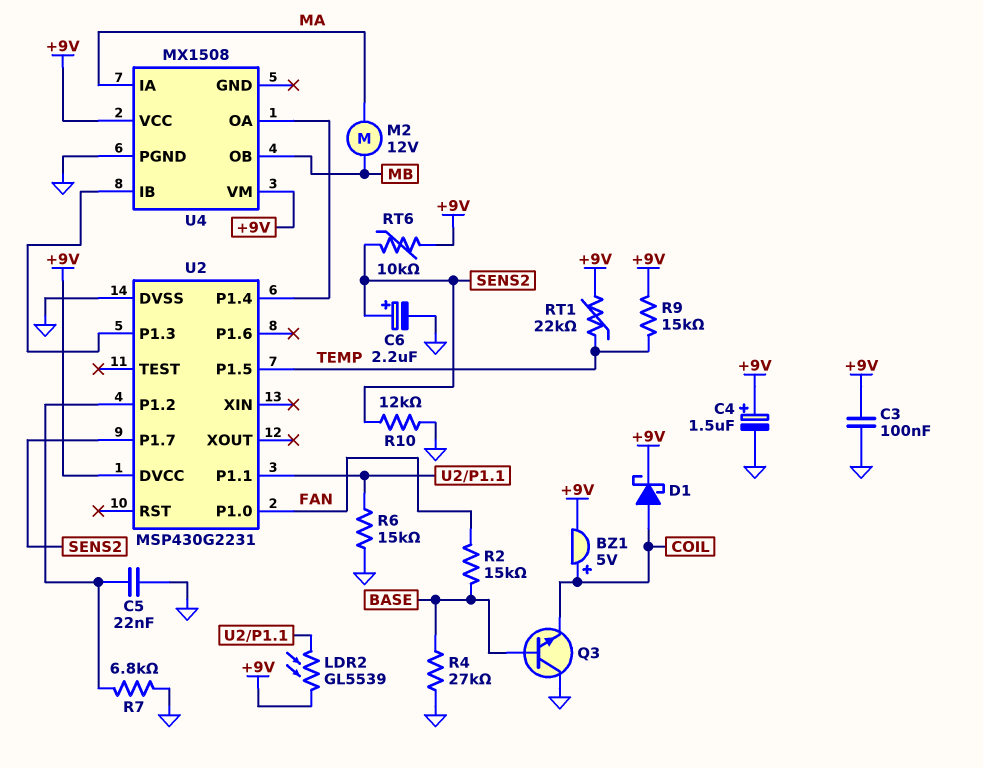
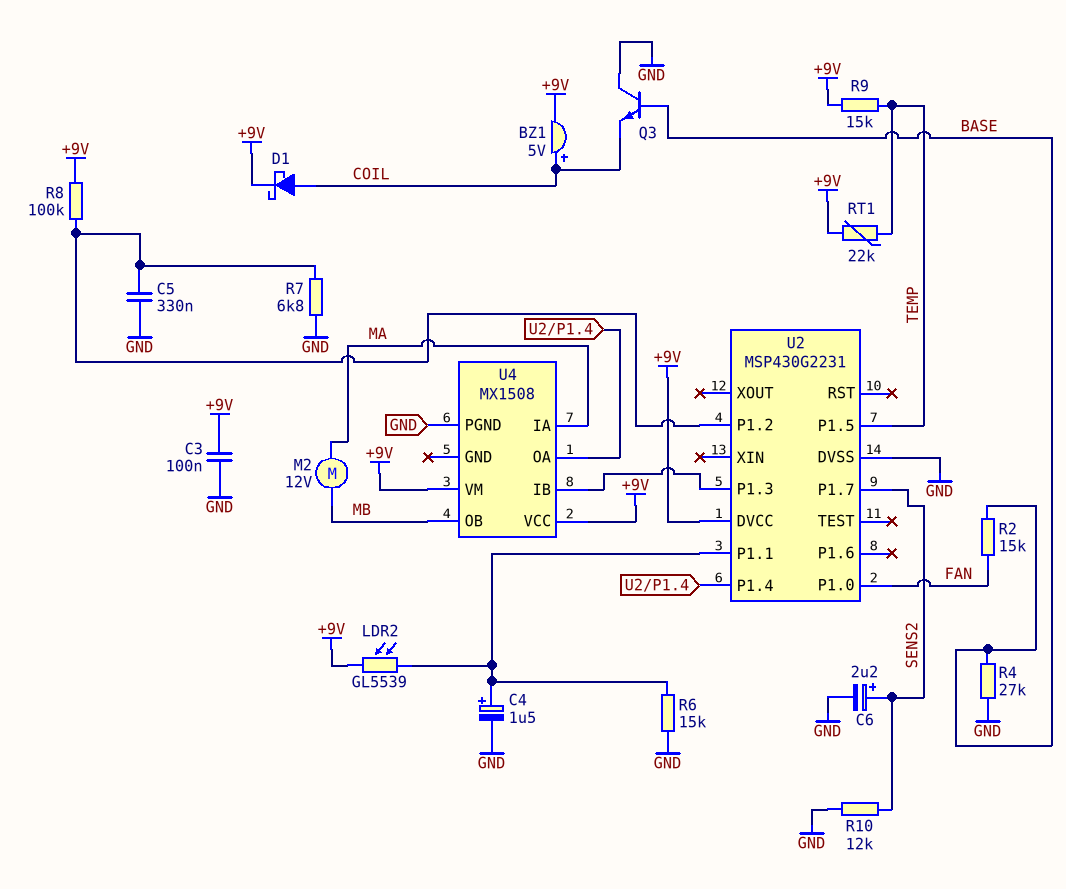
C4: 1.5uF (plus +9V, minus GND) -> 1.5uF (plus U2/P1.1, minus GND)
C5: 22nF (GND, U2/P1.2) -> 330nF (GND, U2/P1.2)
R8: none -> 100k (+9V, U2/P1.2)
RT6: 10k (+9V, SENS2) -> none

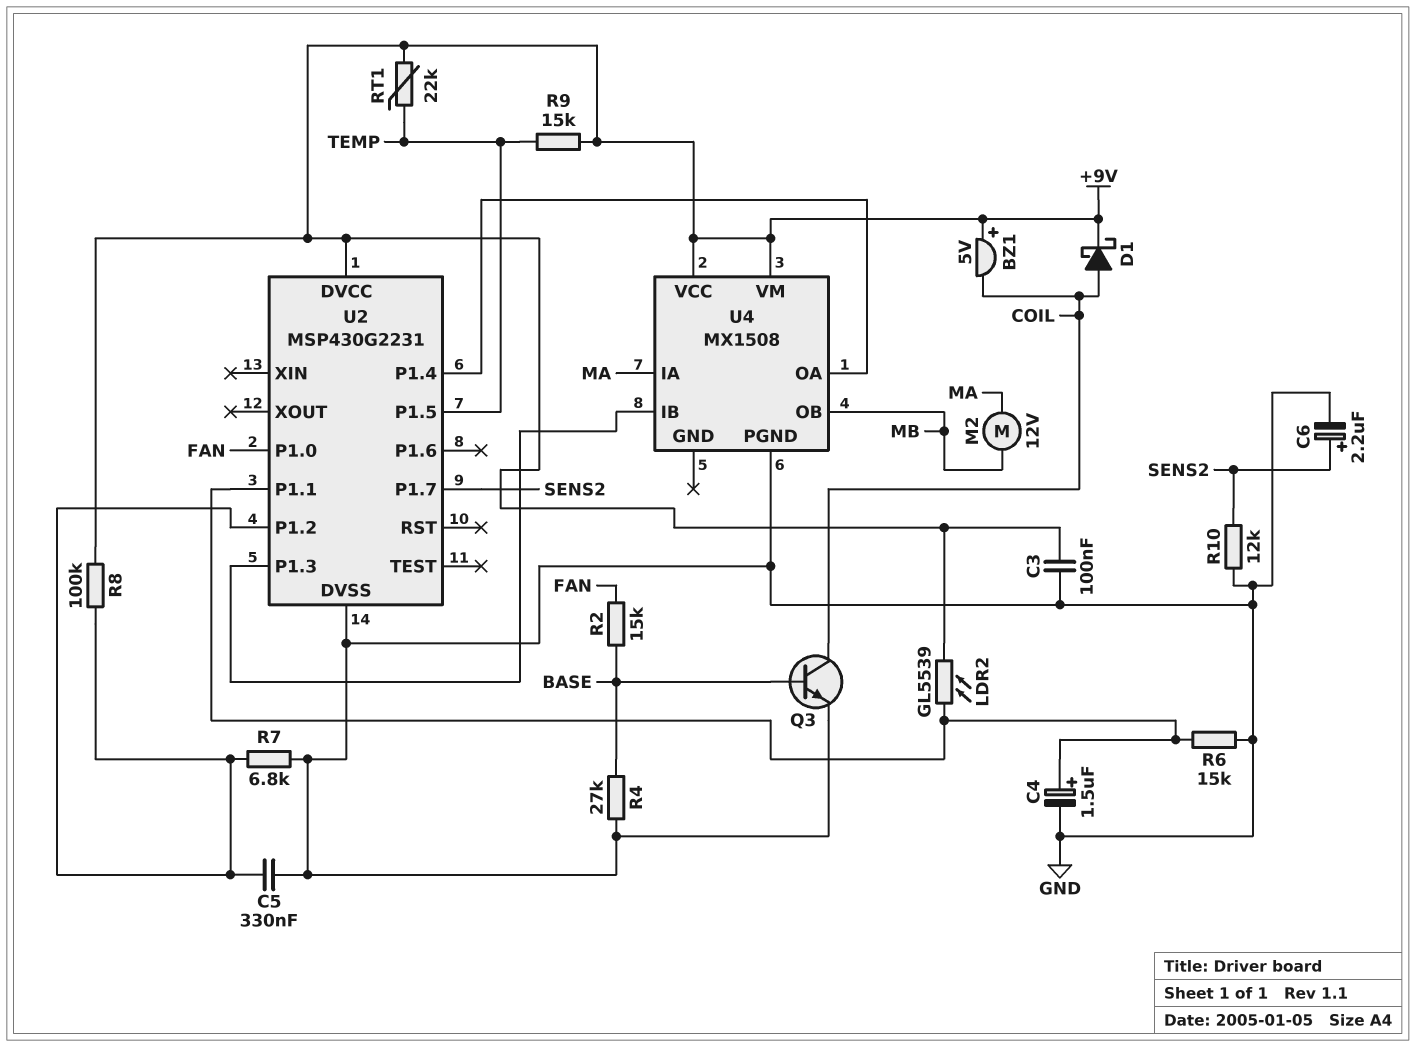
BZ1: buzzer 5V (plus COIL, minus +9V) -> buzzer 5V (plus +9V, minus COIL)
Q3: NPN (B BASE, C GND, E COIL) -> NPN (B BASE, C COIL, E GND)

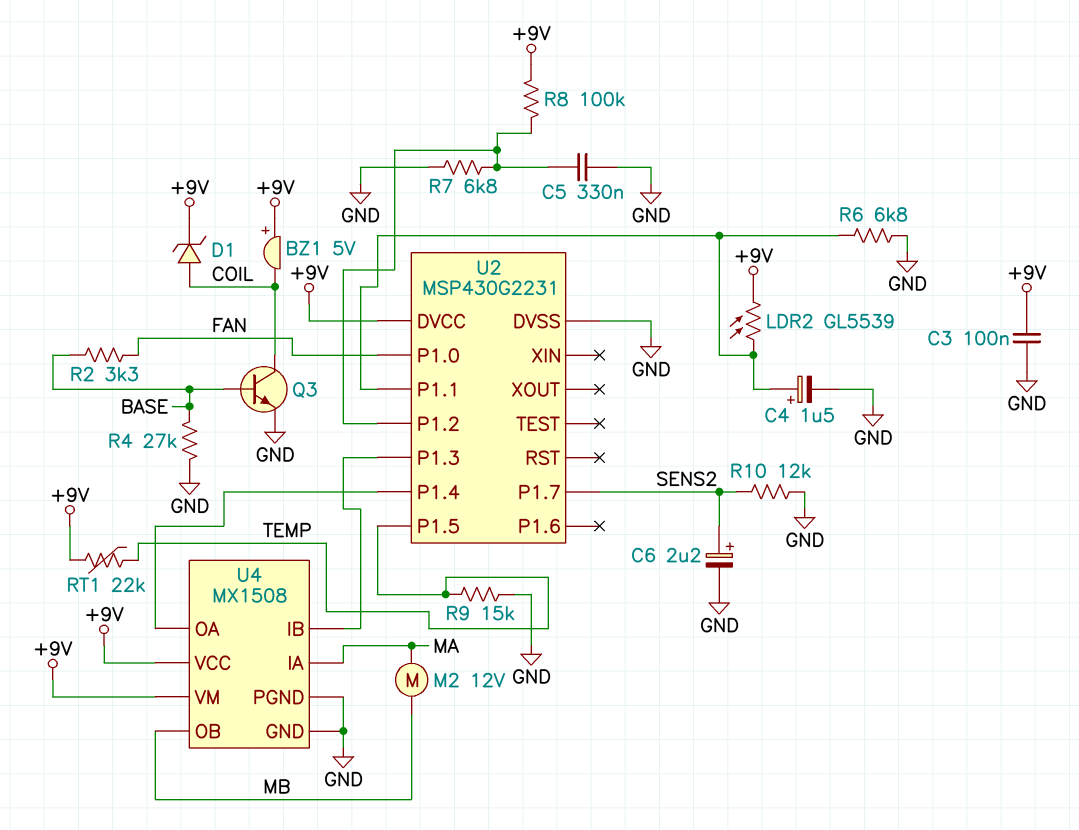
D1: schottky (A COIL, K +9V) -> zener (A COIL, K +9V)
R2: 15k (BASE, FAN) -> 3.3k (BASE, FAN)
R6: 15k (GND, U2/P1.1) -> 6.8k (GND, U2/P1.1)
R9: 15k (+9V, TEMP) -> 15k (GND, TEMP)
U4 pin GND: none -> GND

